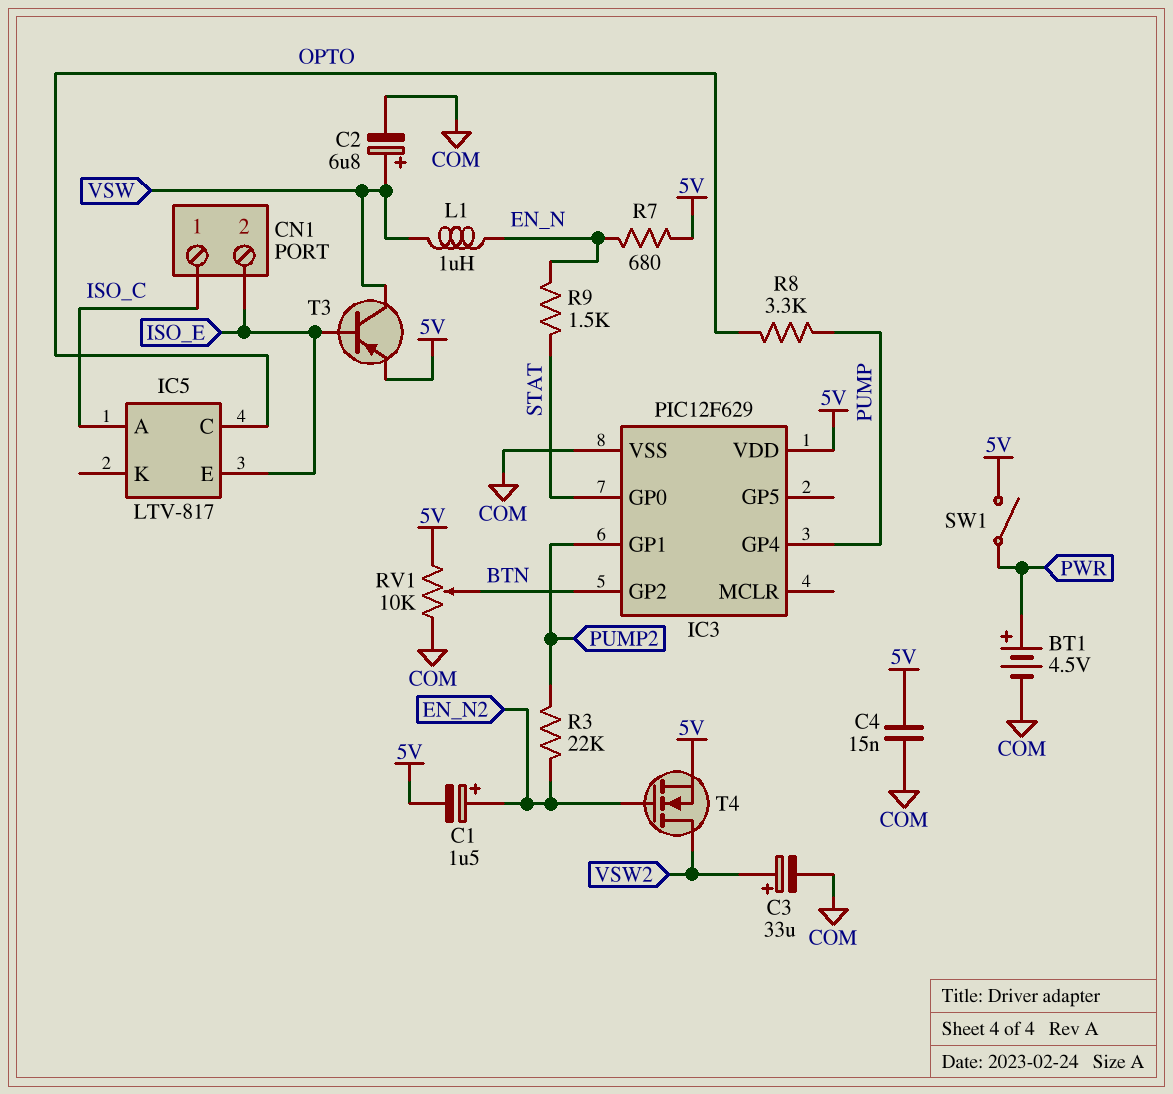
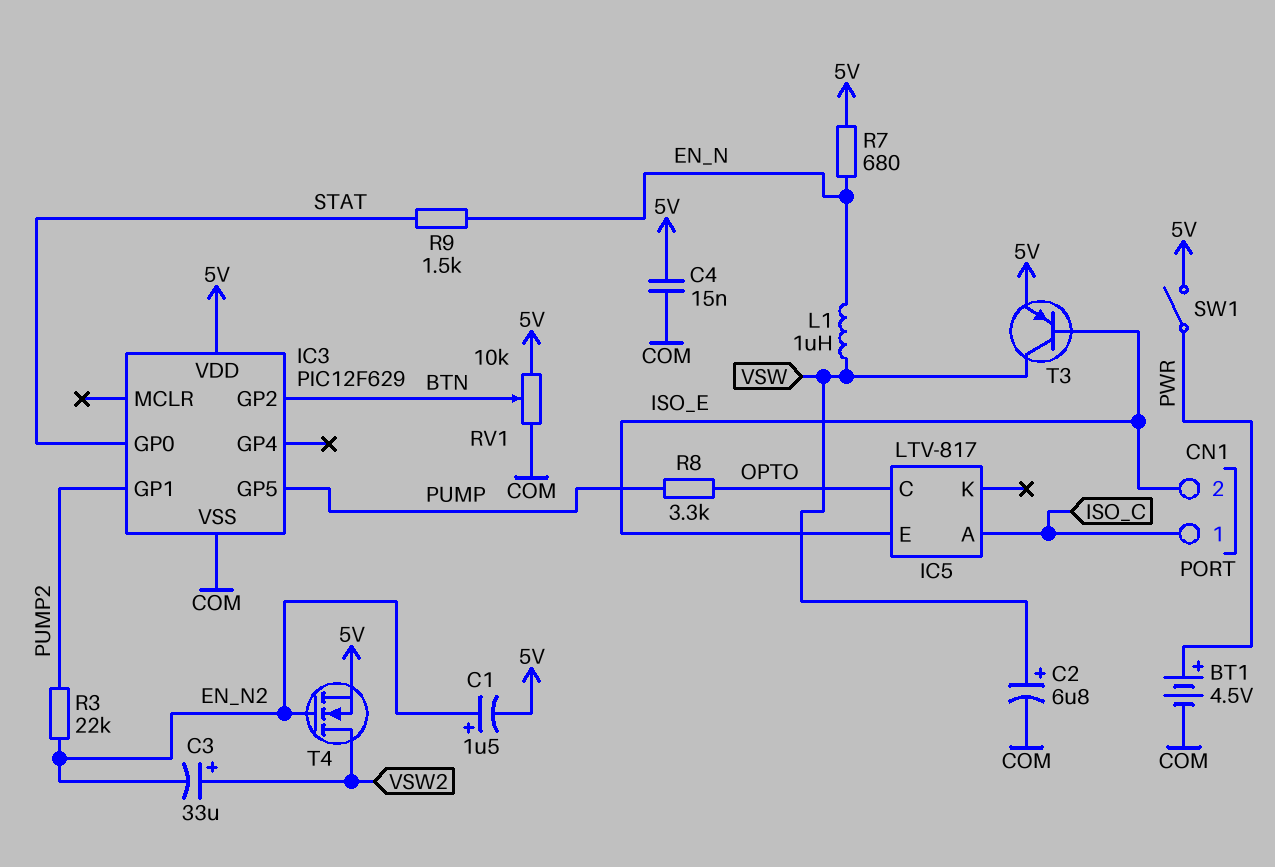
C3: 33uF (plus VSW2, minus COM) -> 33uF (plus VSW2, minus EN_N2)
IC3 pin GP4: PUMP -> none
IC3 pin GP5: none -> PUMP

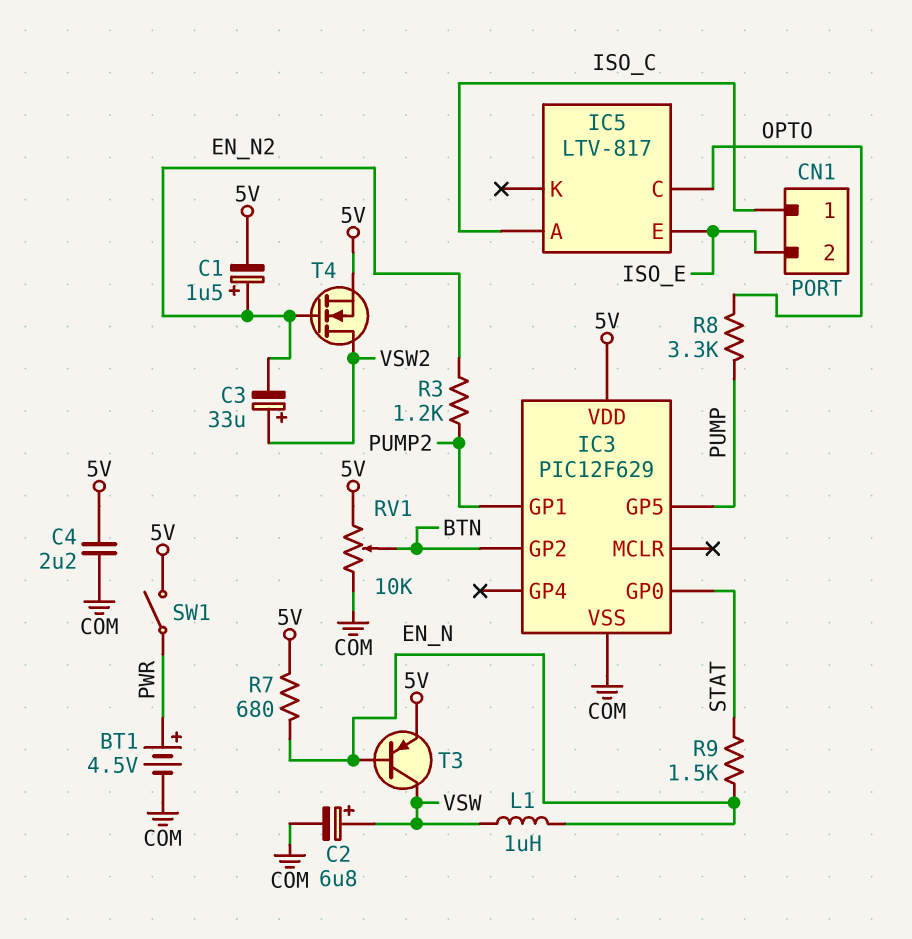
C4: 15nF (5V, COM) -> 2.2uF (5V, COM)
R3: 22k (EN_N2, PUMP2) -> 1.2k (EN_N2, PUMP2)
T3: PNP (B ISO_E, C VSW, E 5V) -> PNP (B EN_N, C VSW, E 5V)

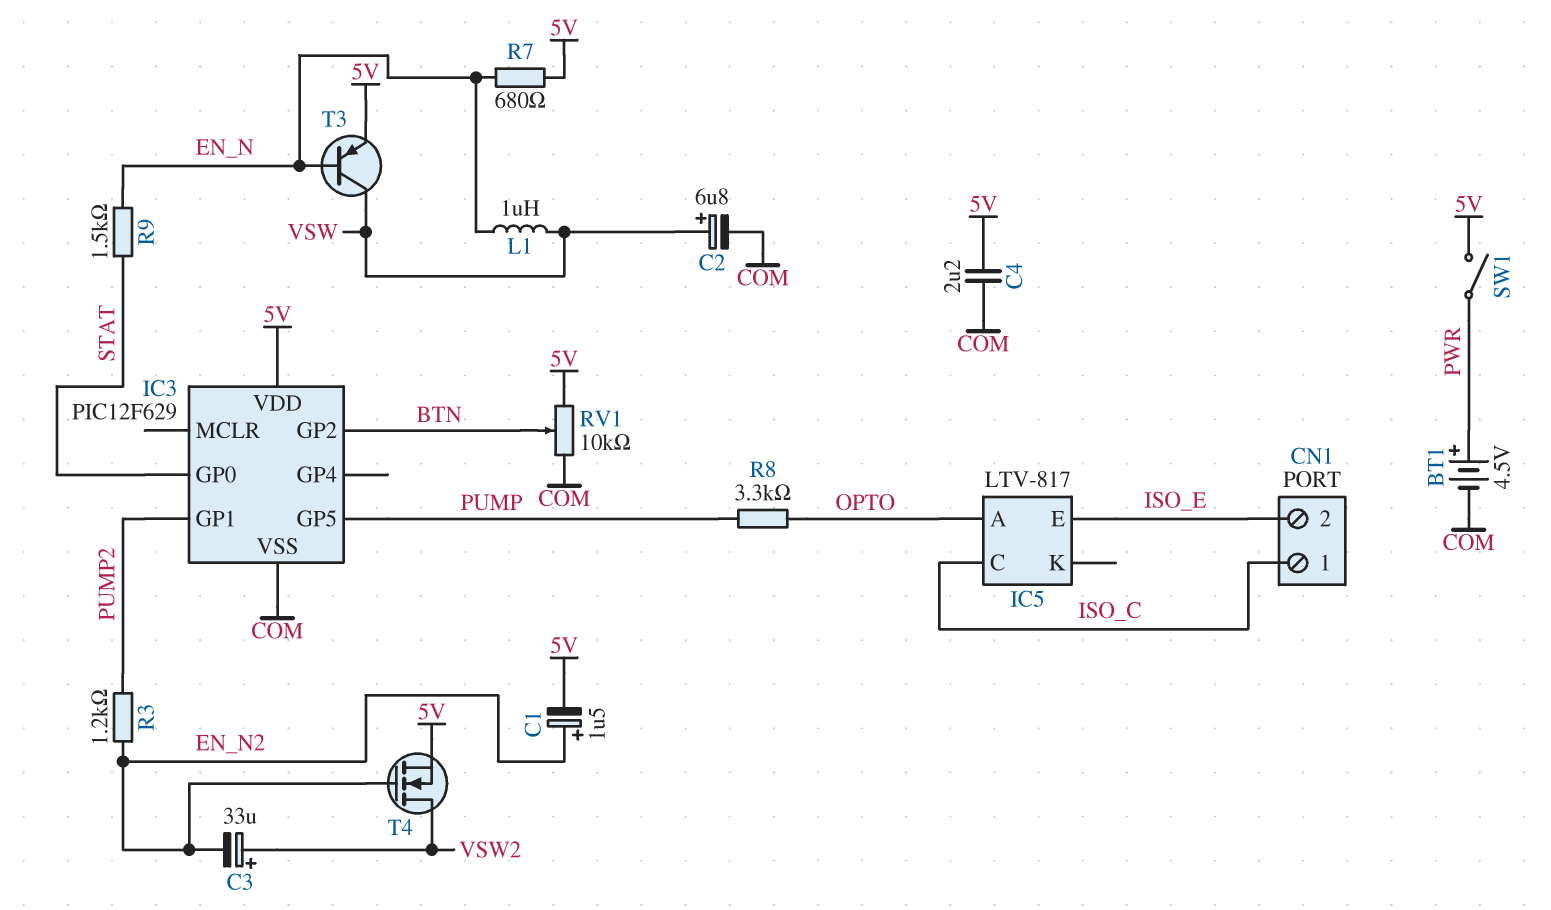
IC5 pin A: ISO_C -> OPTO
IC5 pin C: OPTO -> ISO_C

